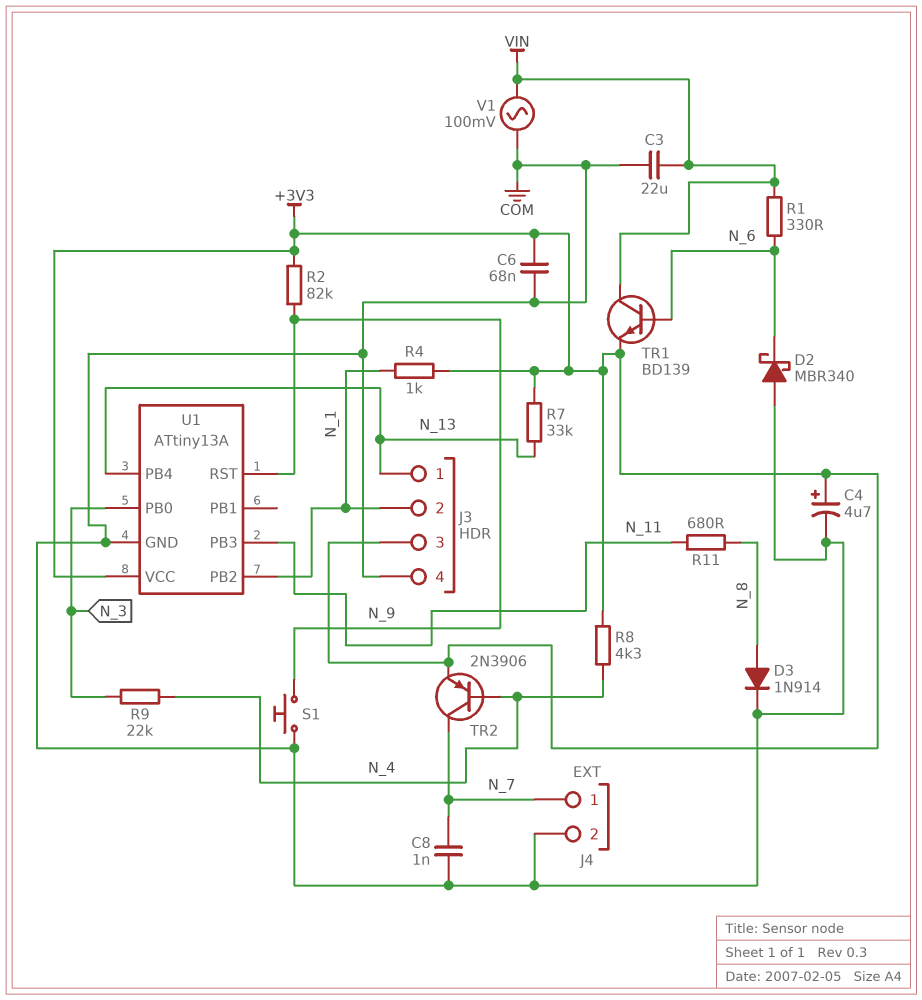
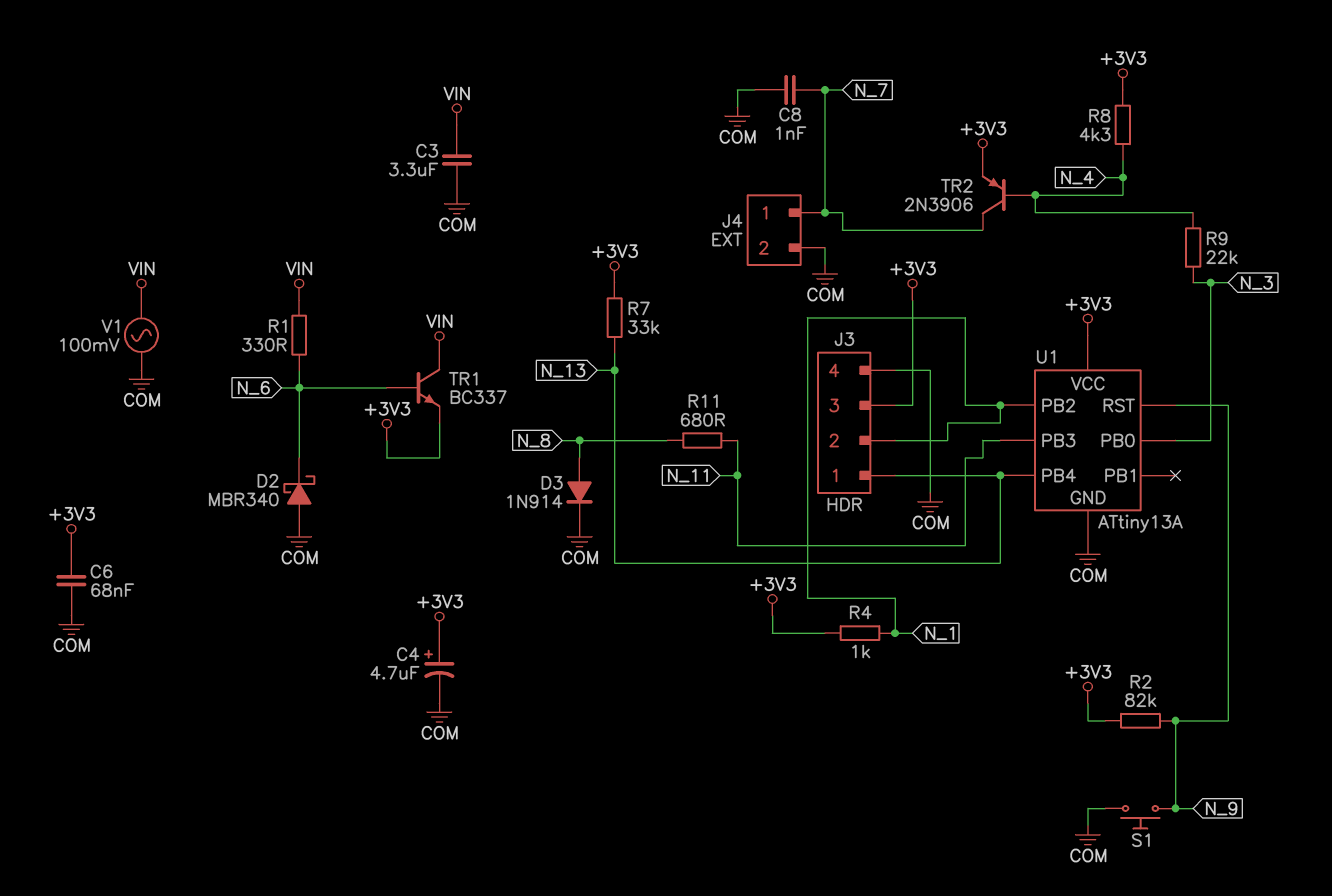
C3: 22uF (COM, VIN) -> 3.3uF (COM, VIN)
TR1: NPN BD139 (B N_6, C VIN, E +3V3) -> NPN BC337 (B N_6, C VIN, E +3V3)

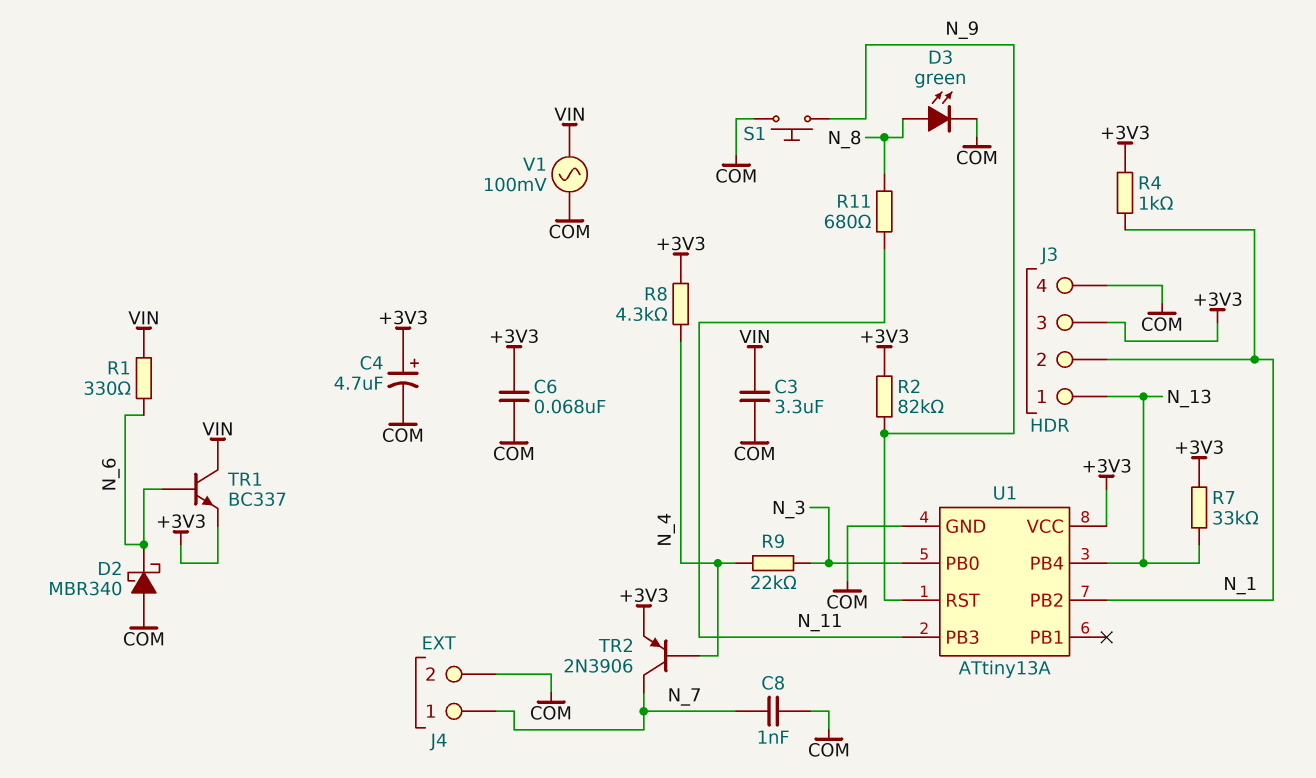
D3: diode 1N914 (A N_8, K COM) -> LED green (A N_8, K COM)

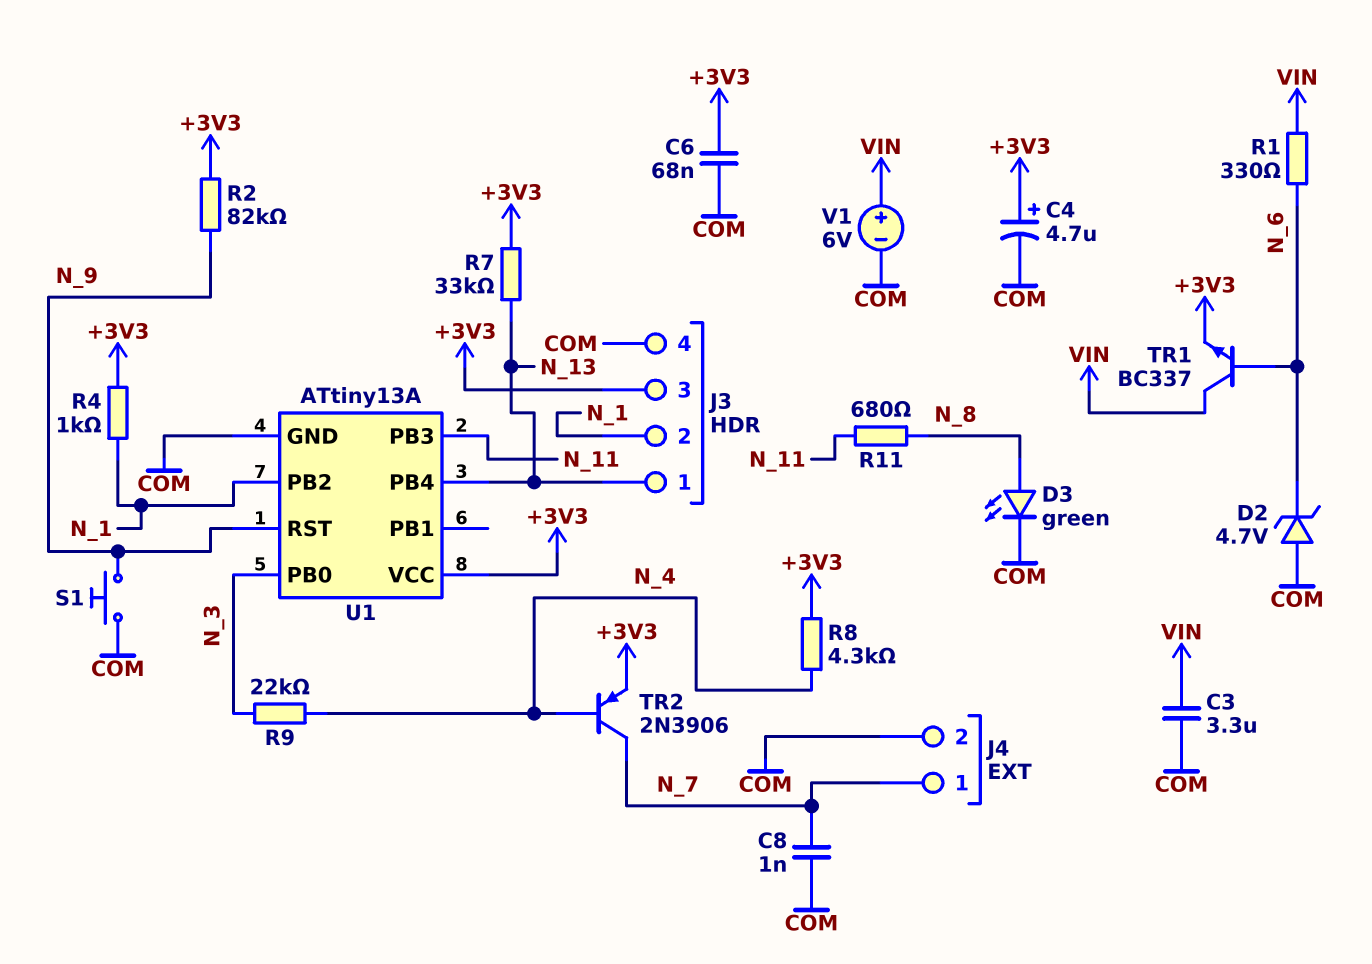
D2: schottky MBR340 (A COM, K N_6) -> zener 4.7V (A COM, K N_6)
V1: AC 100mV (COM, VIN) -> 6V (plus VIN, minus COM)

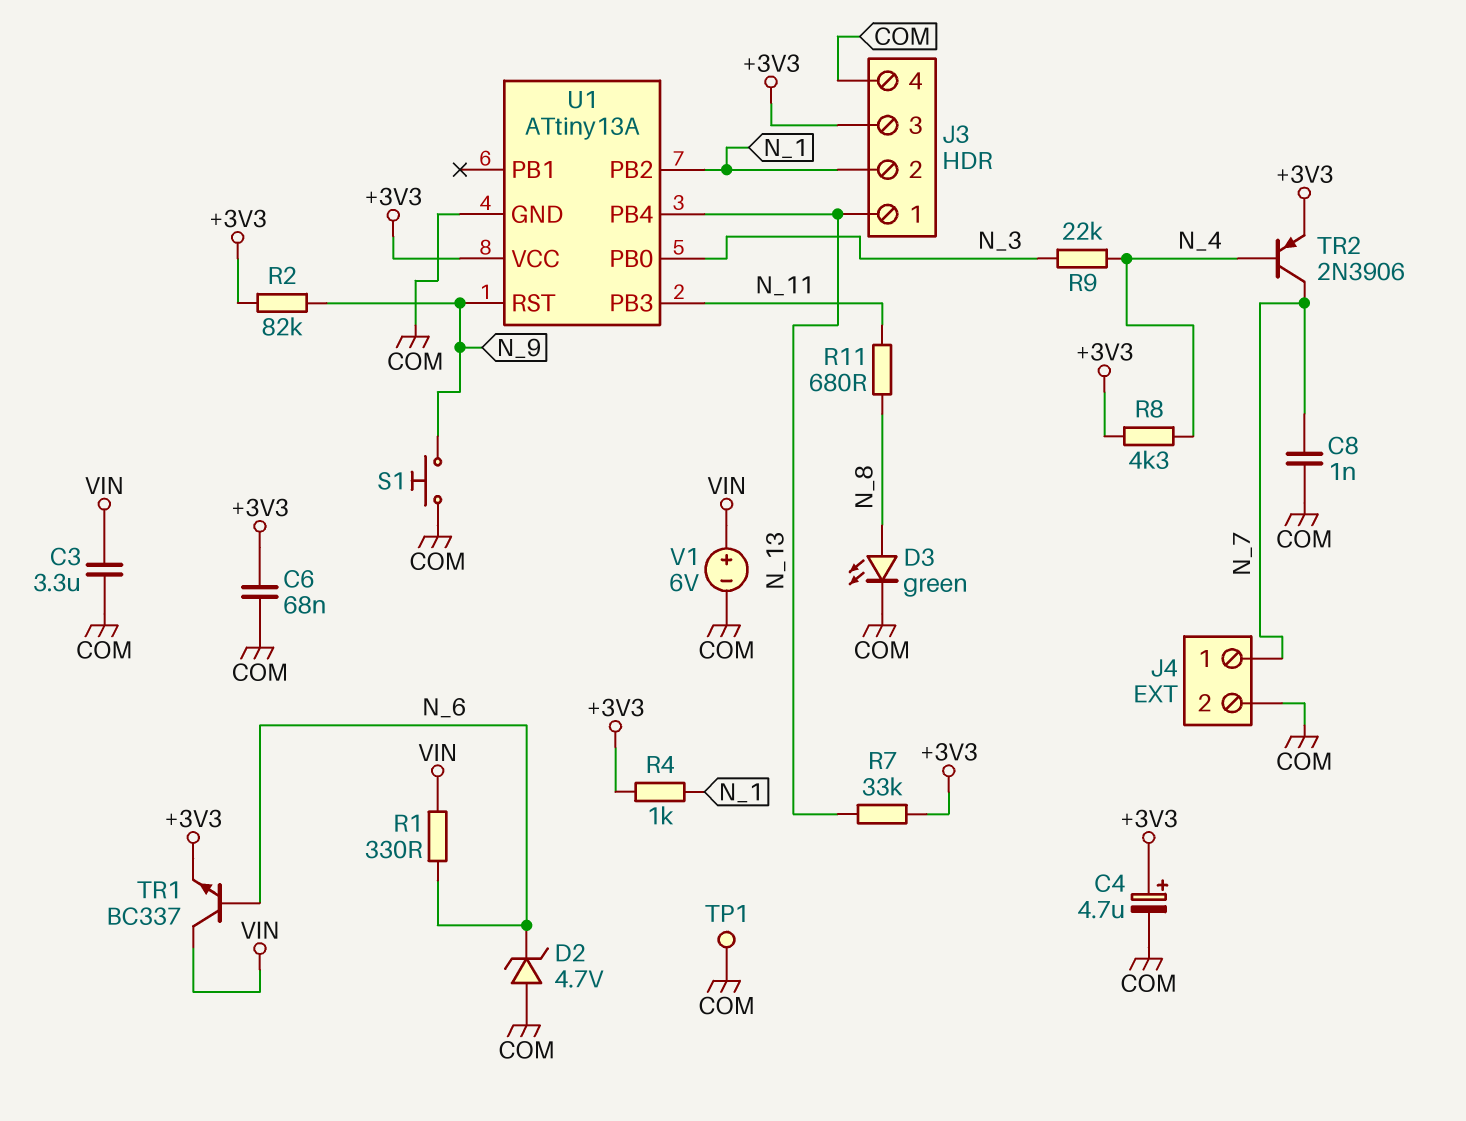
TP1: none -> test point (COM)

